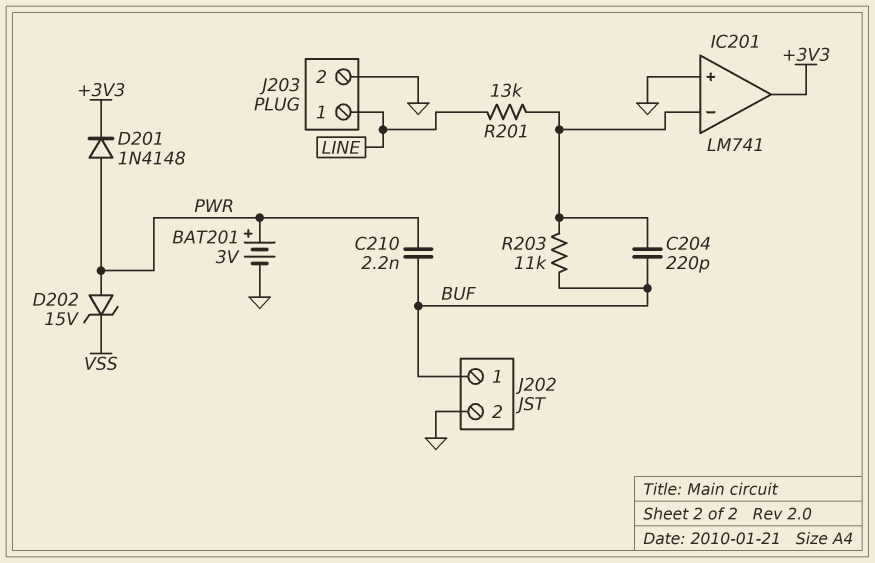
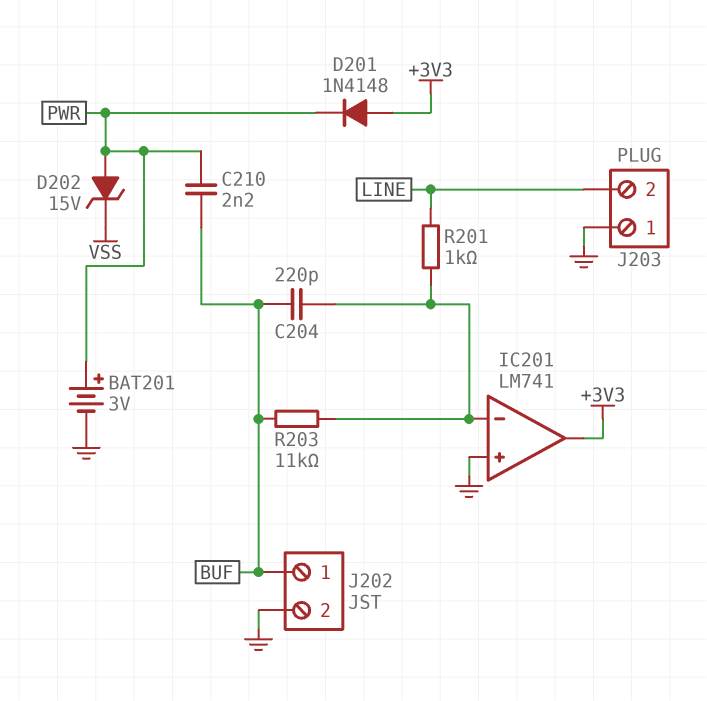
D201: diode 1N4148 (A PWR, K +3V3) -> diode 1N4148 (A +3V3, K PWR)
J203 pin 1: LINE -> GND
J203 pin 2: GND -> LINE
R201: 13k (IC201/in-, LINE) -> 1k (IC201/in-, LINE)

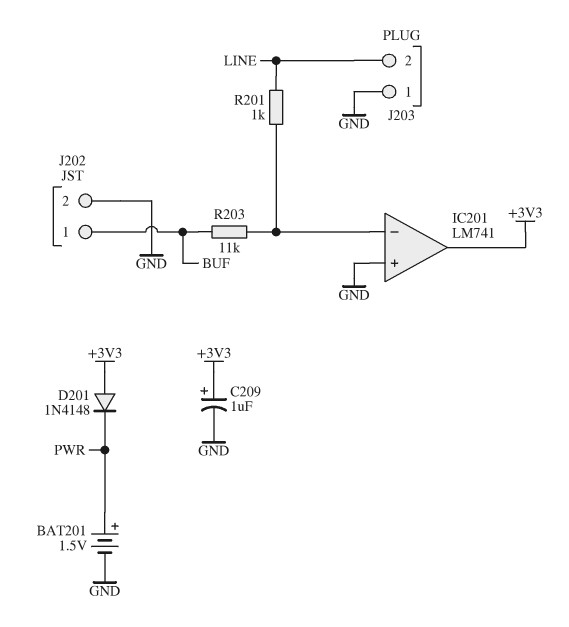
BAT201: 3V (plus PWR, minus GND) -> 1.5V (plus PWR, minus GND)
C204: 220pF (BUF, IC201/in-) -> none
C209: none -> 1uF (plus +3V3, minus GND)
C210: 2.2nF (BUF, PWR) -> none
D202: zener 15V (A PWR, K VSS) -> none

